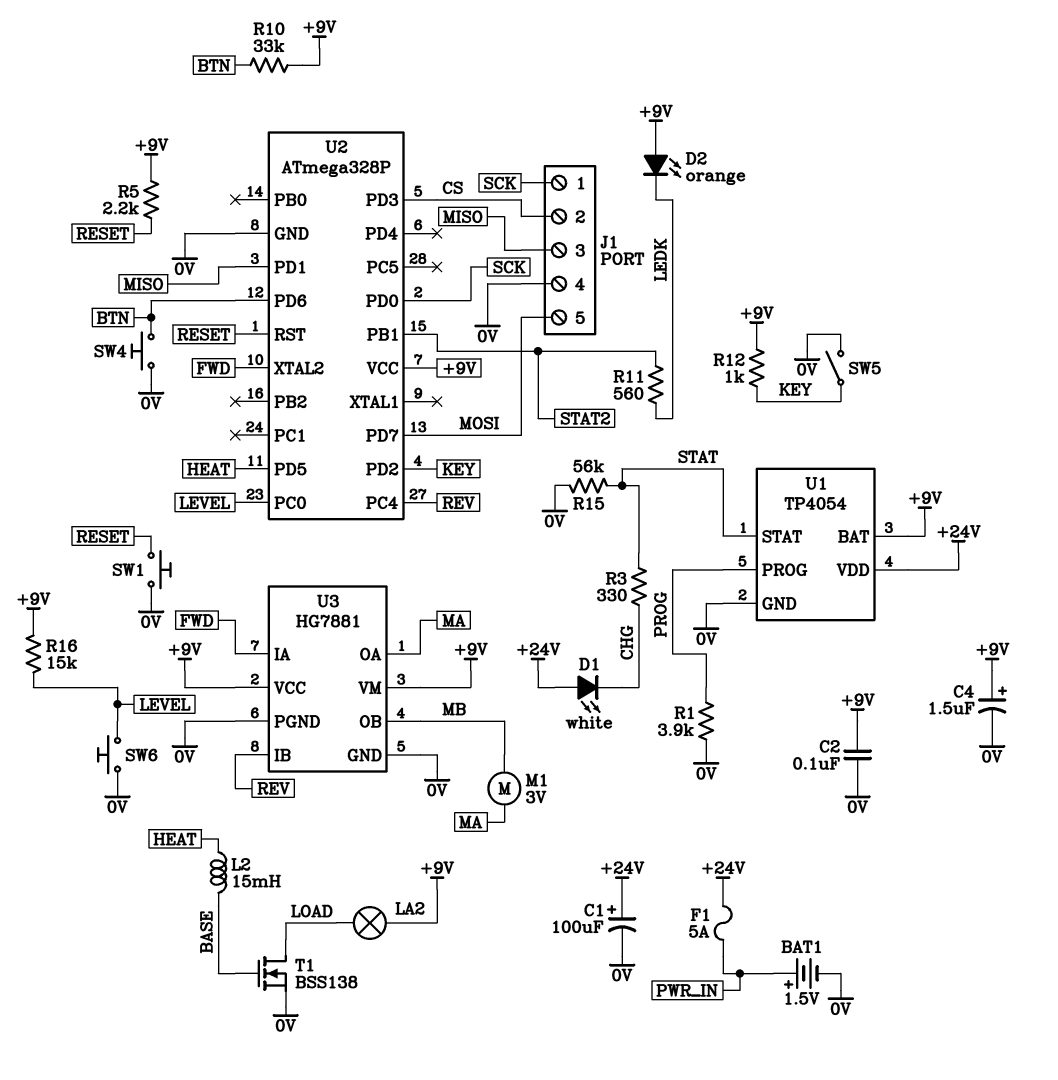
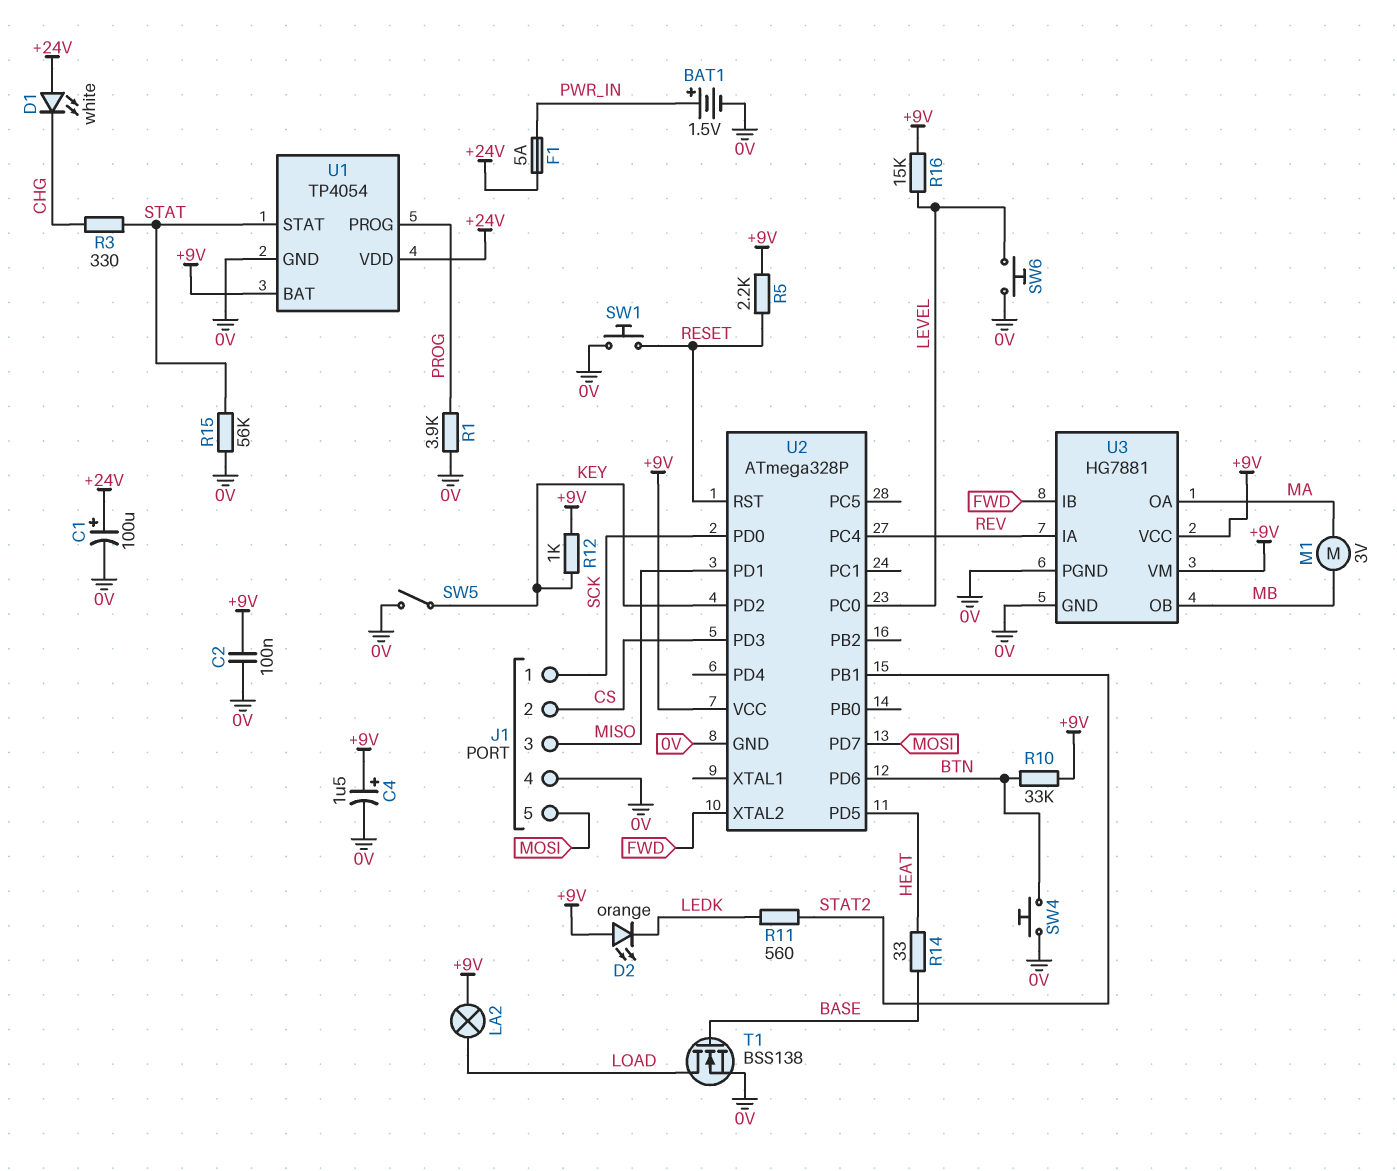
L2: 15mH (BASE, HEAT) -> none
R14: none -> 33 (BASE, HEAT)
U3 pin IA: FWD -> REV
U3 pin IB: REV -> FWD

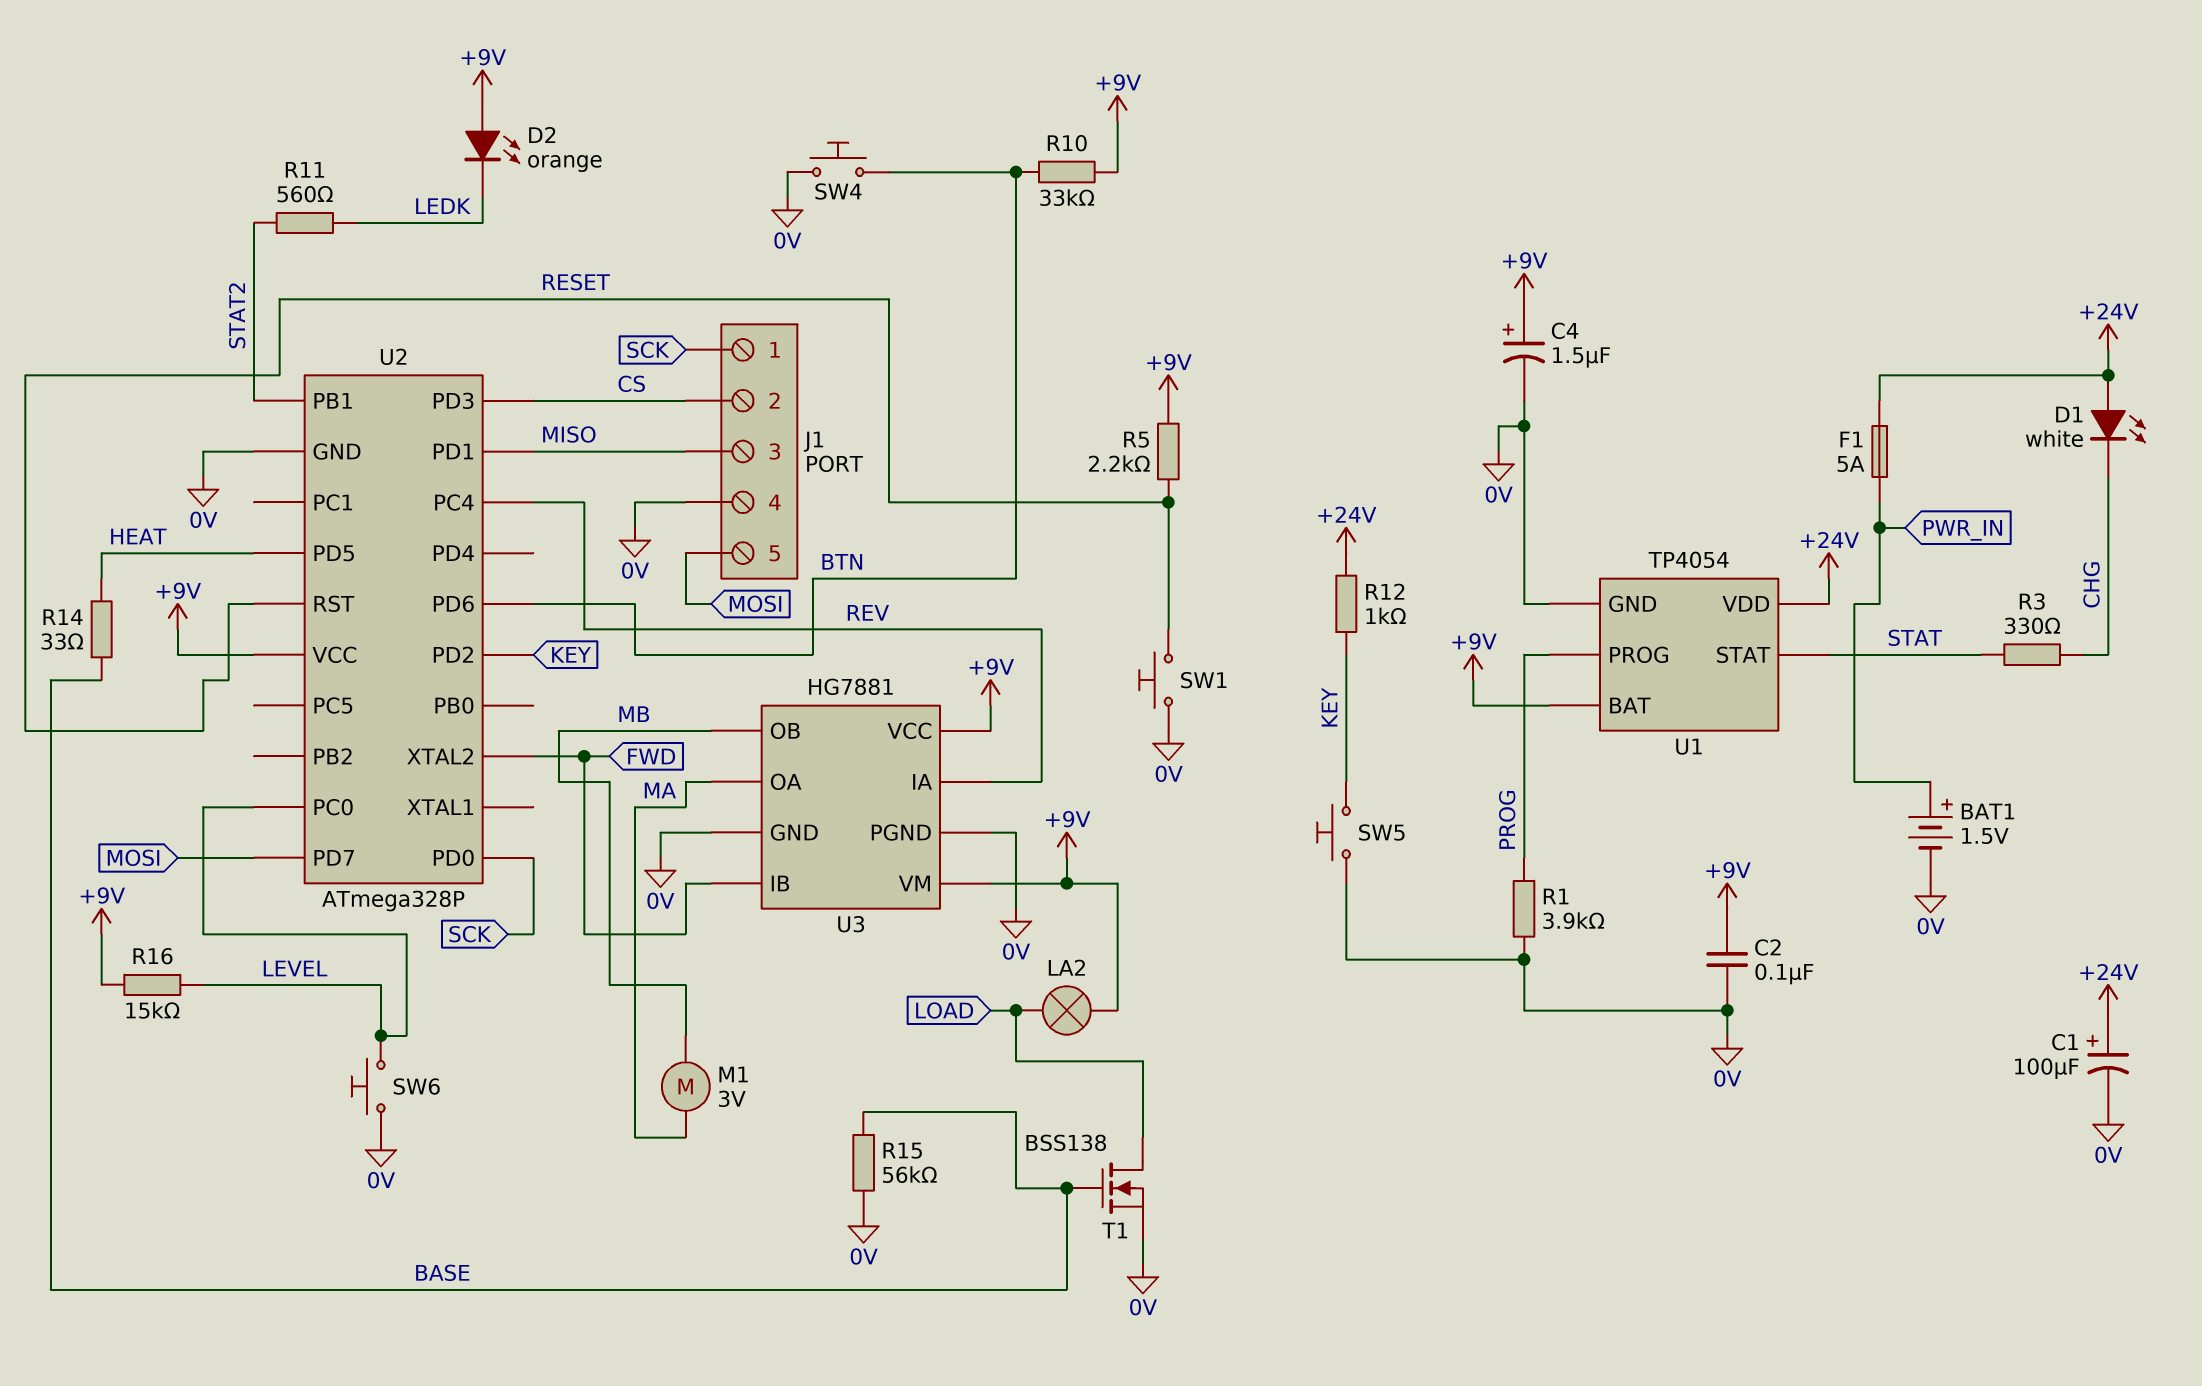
R12: 1k (+9V, KEY) -> 1k (+24V, KEY)
R15: 56k (0V, STAT) -> 56k (0V, BASE)
SW5: switch (0V, KEY) -> button (0V, KEY)

